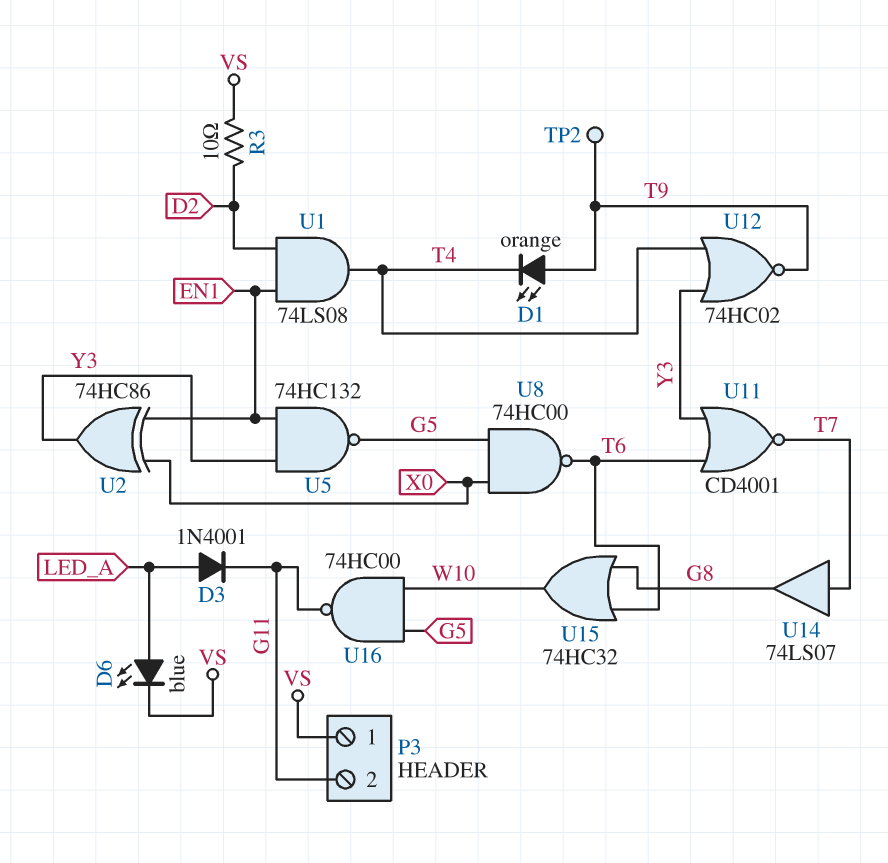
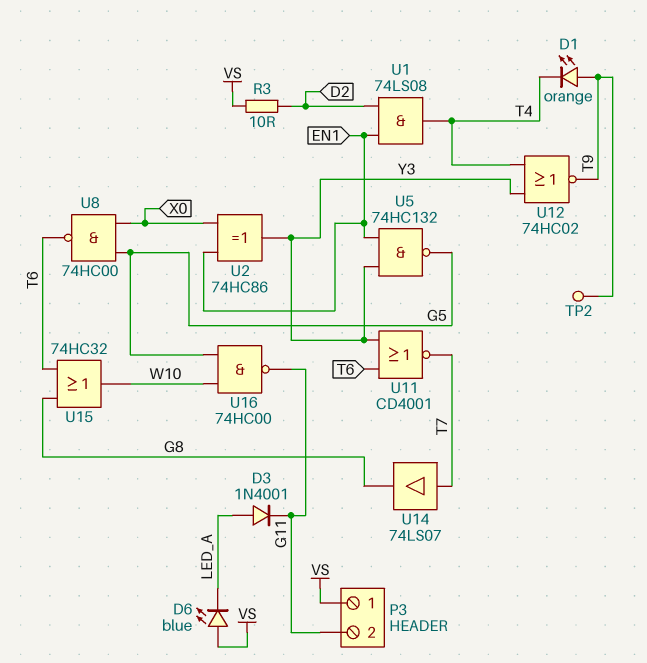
D6: LED blue (A LED_A, K VS) -> LED blue (A VS, K LED_A)

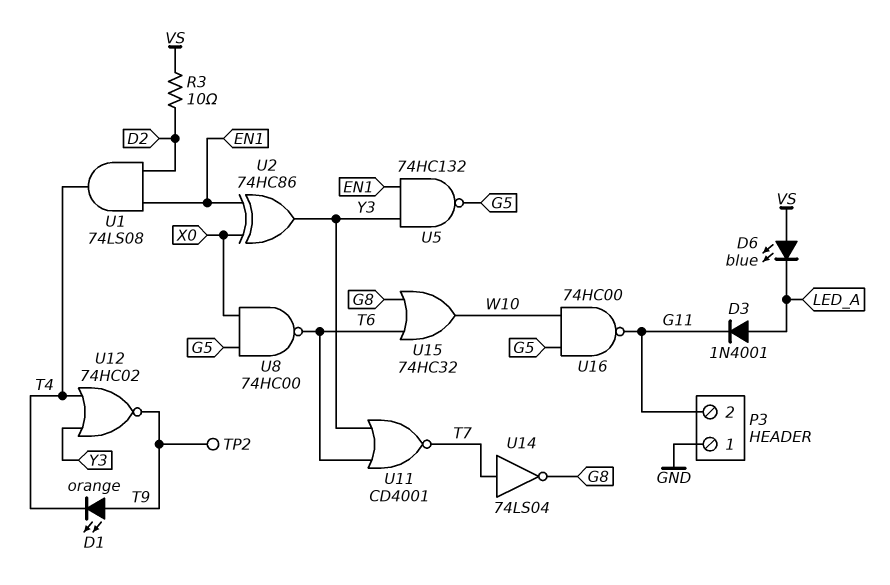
P3 pin 1: VS -> GND
U14: buffer 74LS07 (in T7, out G8) -> NOT 74LS04 (in T7, out G8)

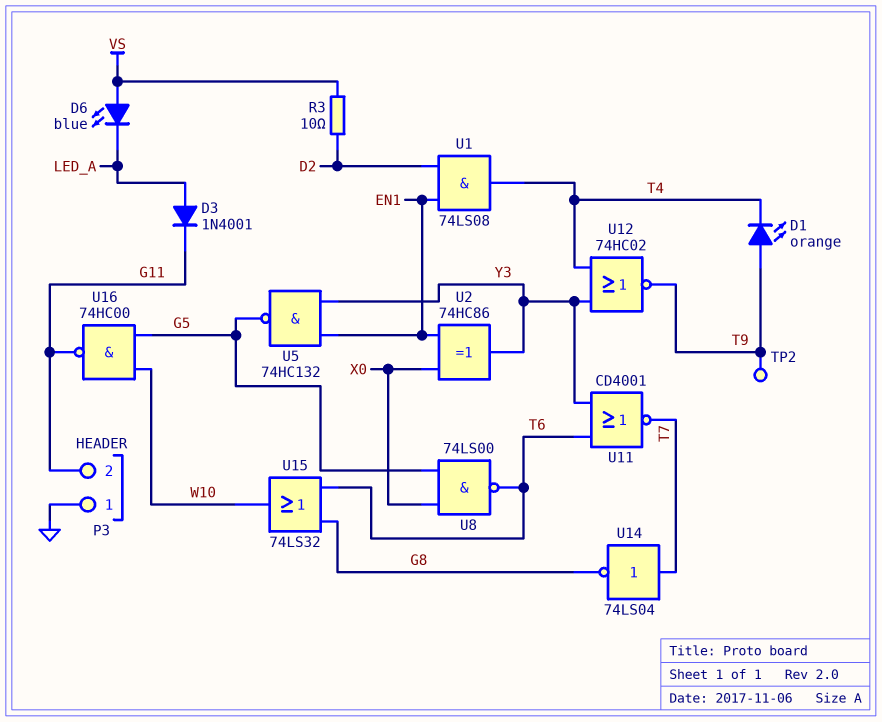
U8: NAND 74HC00 (in G5, in X0, out T6) -> NAND 74LS00 (in G5, in X0, out T6)
U15: OR 74HC32 (in G8, in T6, out W10) -> OR 74LS32 (in G8, in T6, out W10)

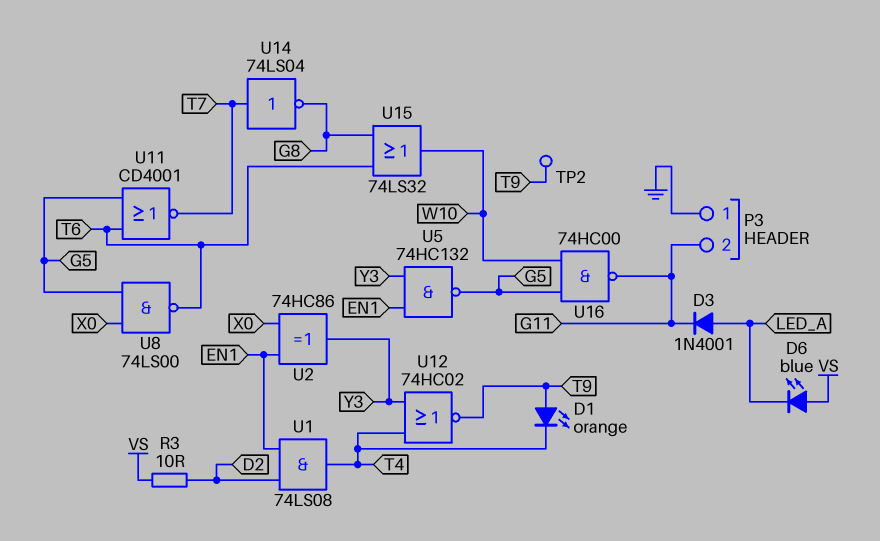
U11: NOR CD4001 (in T6, in Y3, out T7) -> NOR CD4001 (in G5, in T6, out T7)

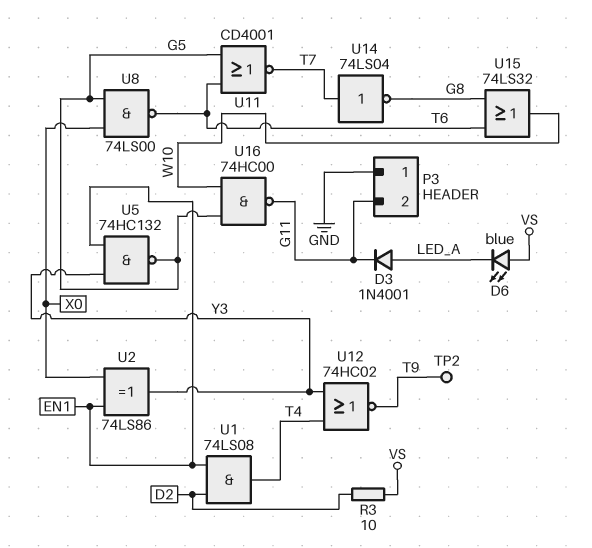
D1: LED orange (A T9, K T4) -> none
U2: XOR 74HC86 (in EN1, in X0, out Y3) -> XOR 74LS86 (in EN1, in X0, out Y3)

